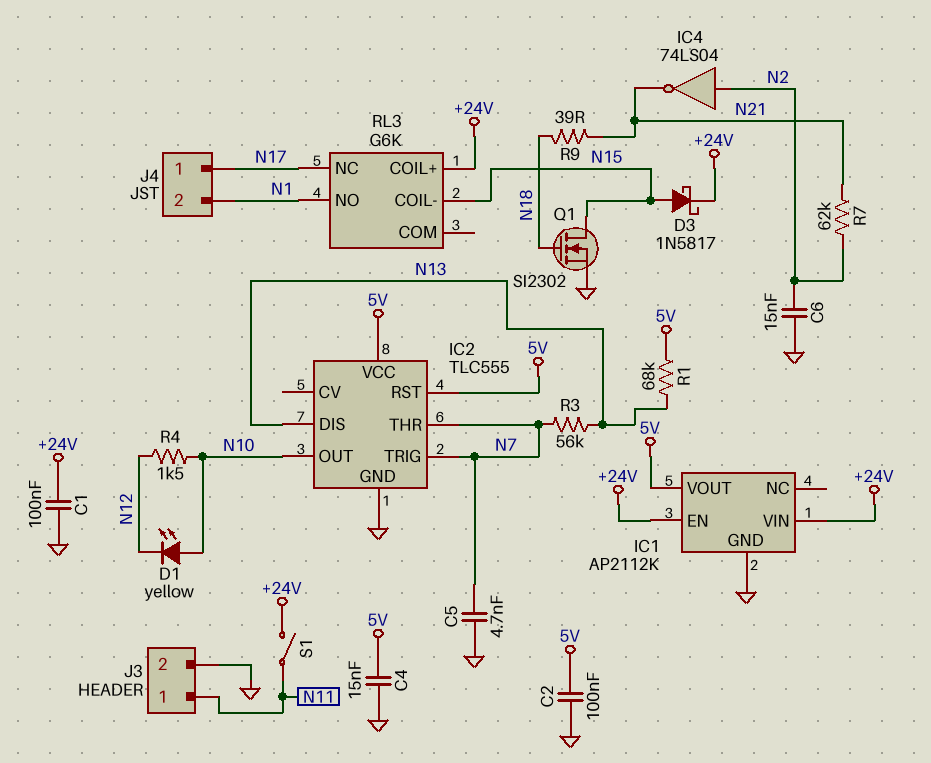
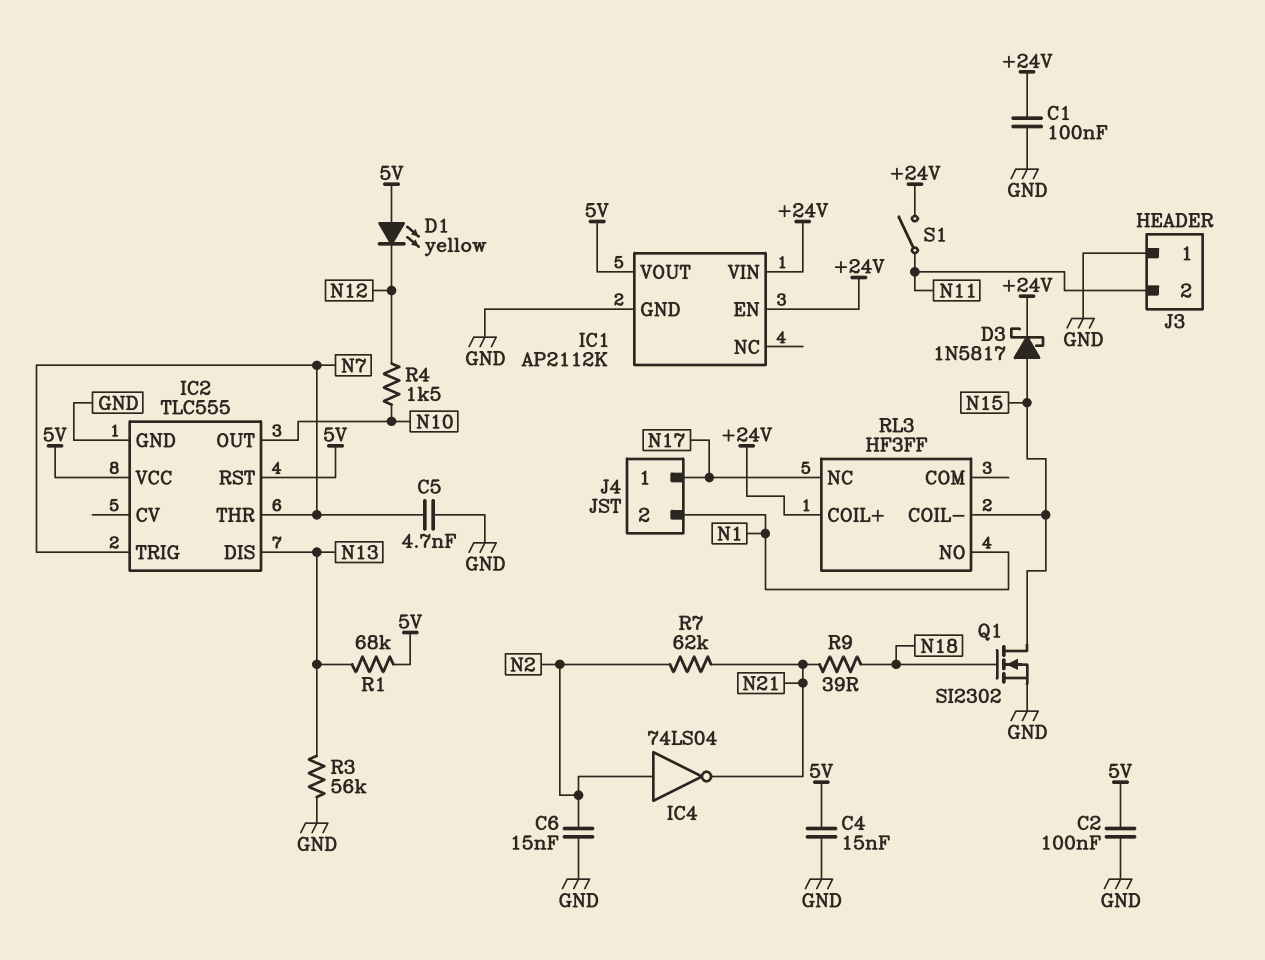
D1: LED yellow (A N10, K N12) -> LED yellow (A 5V, K N12)
J3 pin 1: N11 -> GND
J3 pin 2: GND -> N11
R3: 56k (N7, N13) -> 56k (GND, N13)
RL3: G6K -> HF3FF

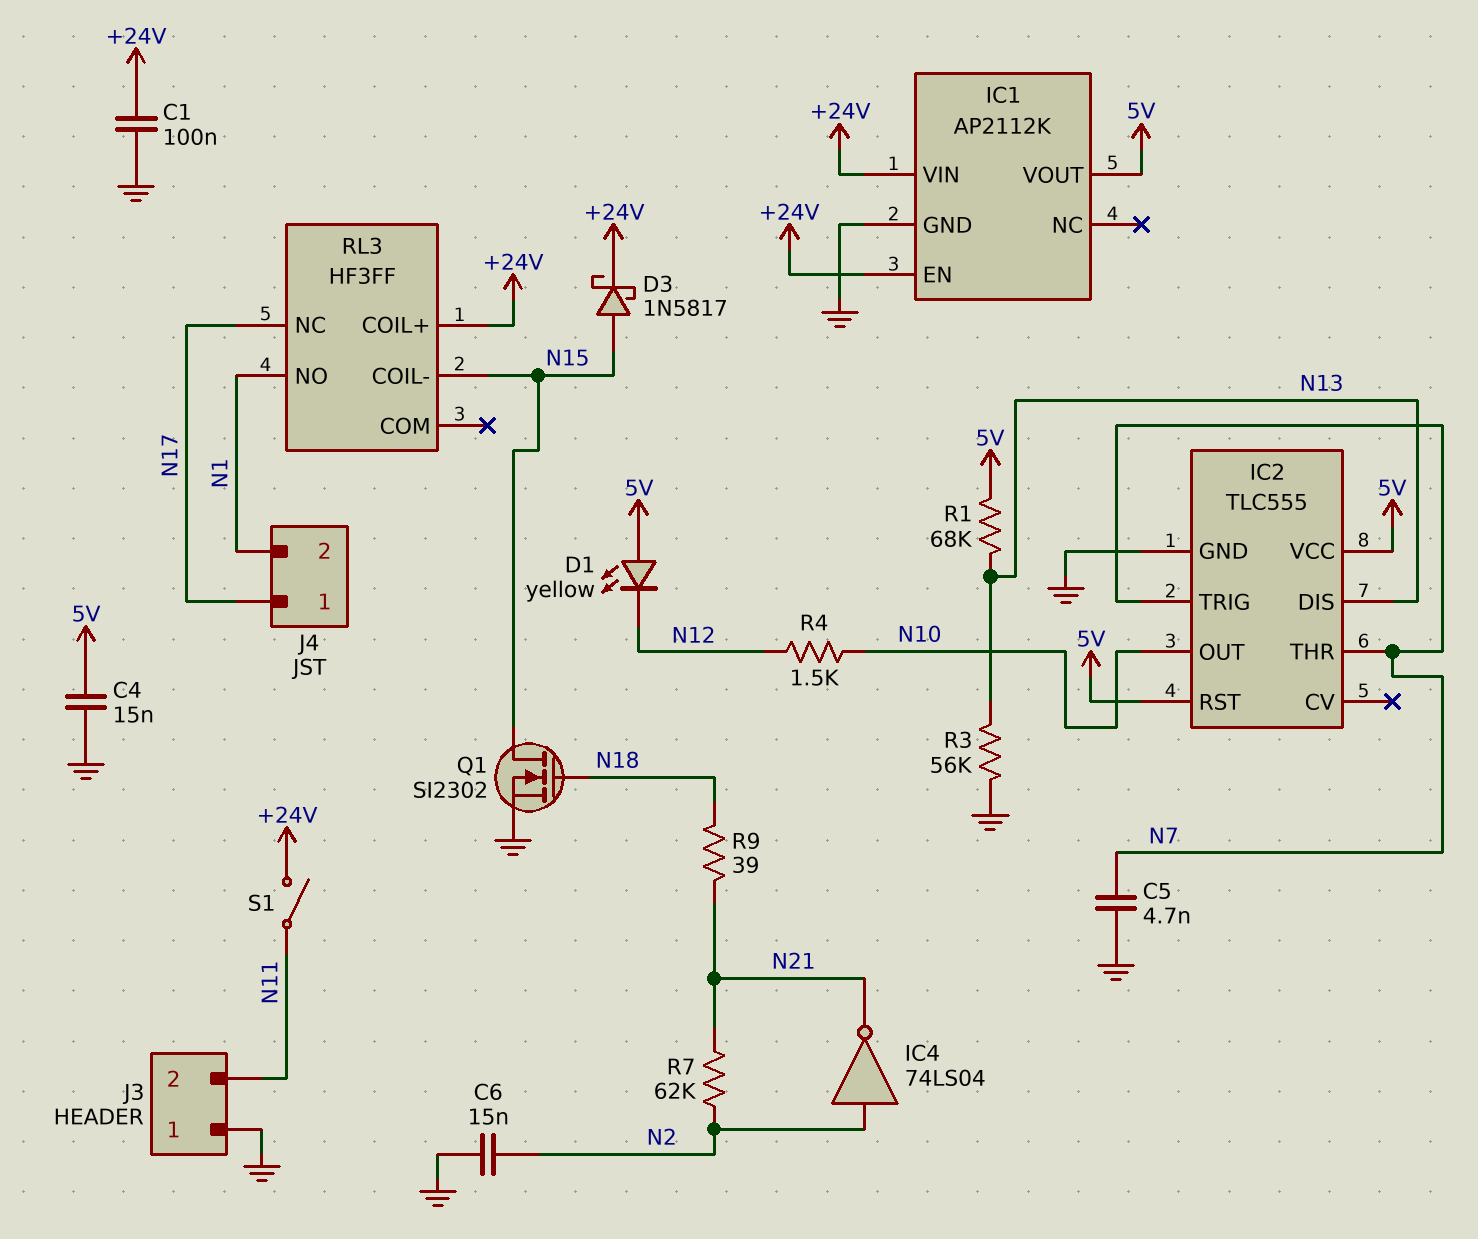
C2: 100nF (5V, GND) -> none

